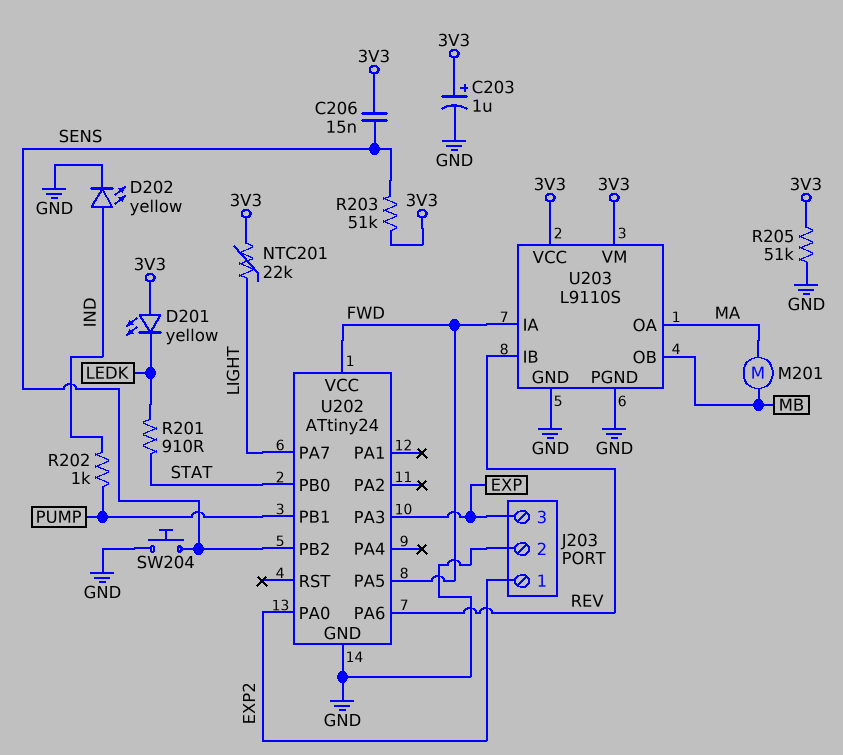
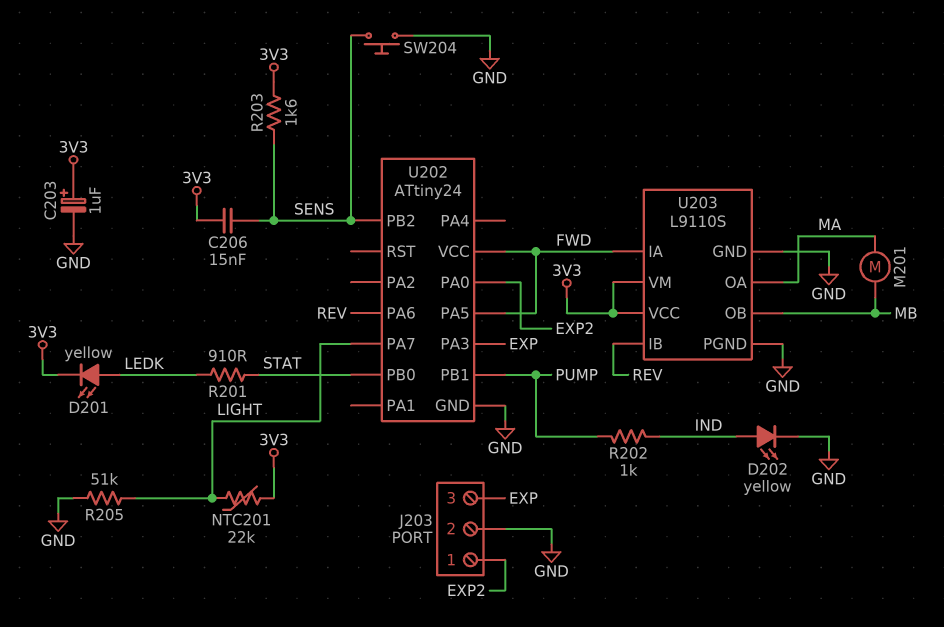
D201: LED yellow (A 3V3, K LEDK) -> LED yellow (A LEDK, K 3V3)
R203: 51k (3V3, SENS) -> 1.6k (3V3, SENS)
R205: 51k (3V3, GND) -> 51k (GND, LIGHT)

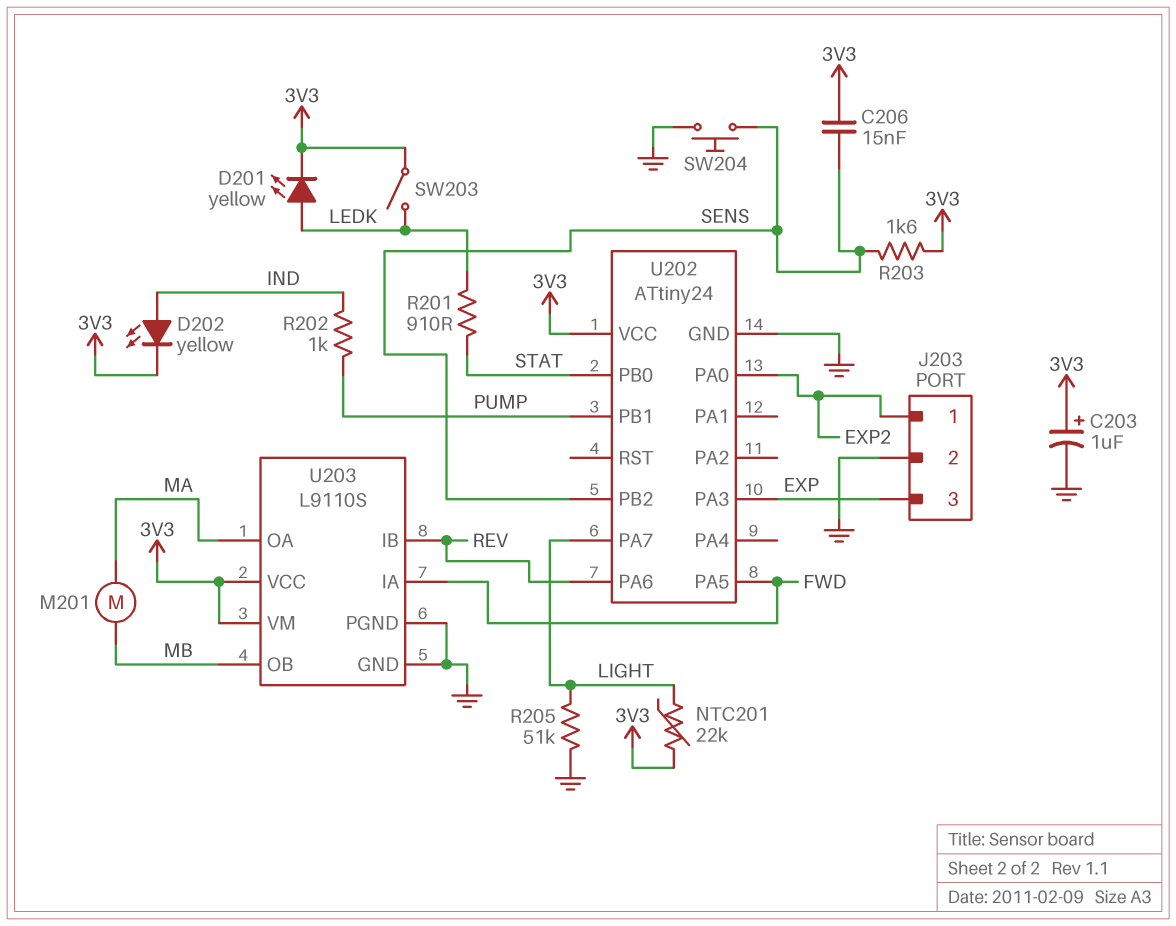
D202: LED yellow (A IND, K GND) -> LED yellow (A IND, K 3V3)
SW203: none -> switch (3V3, LEDK)
U202 pin VCC: FWD -> 3V3

